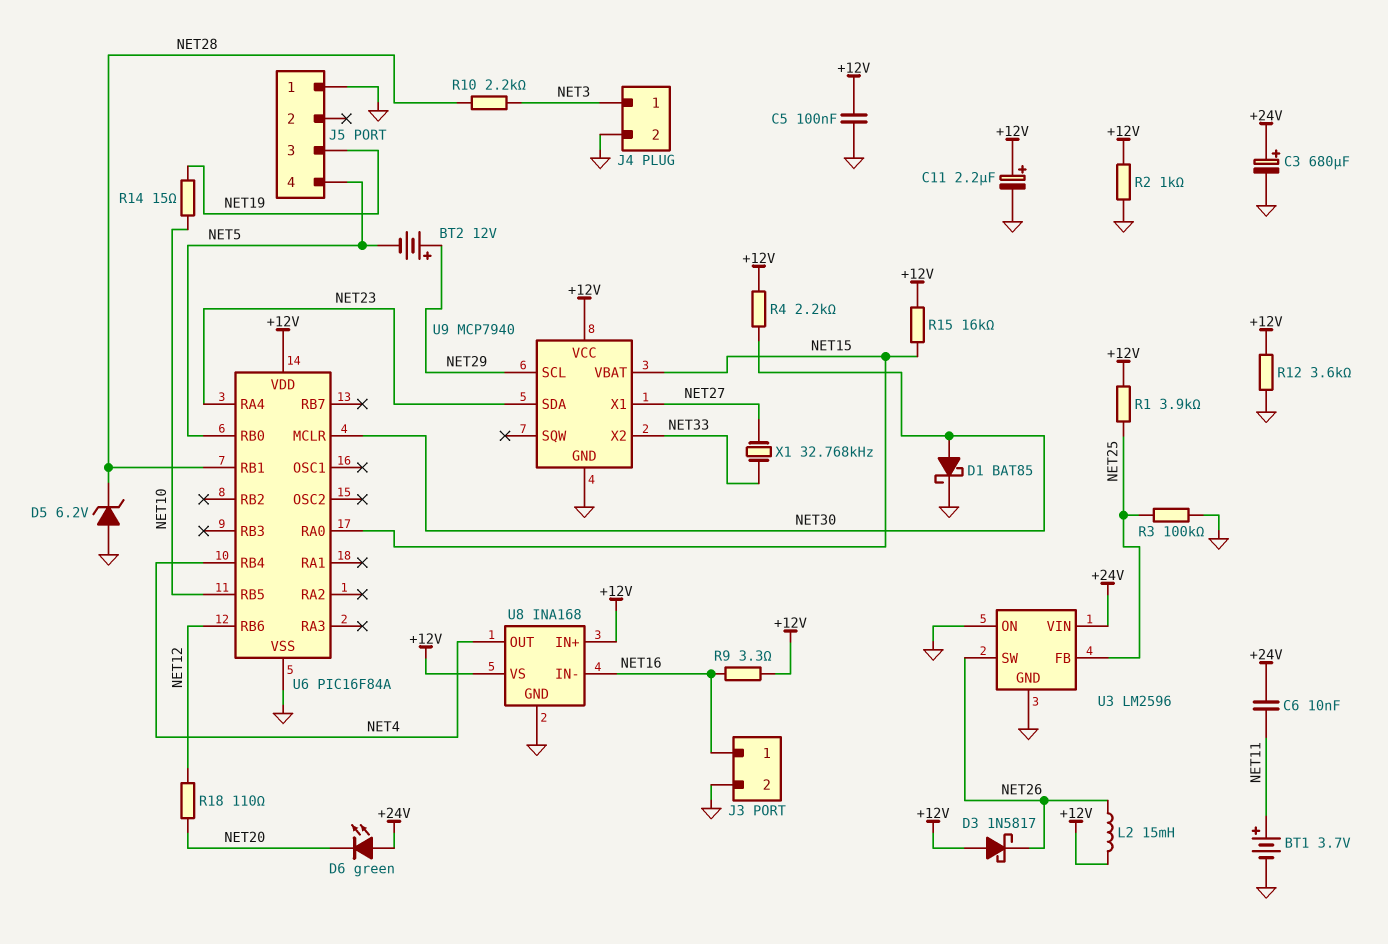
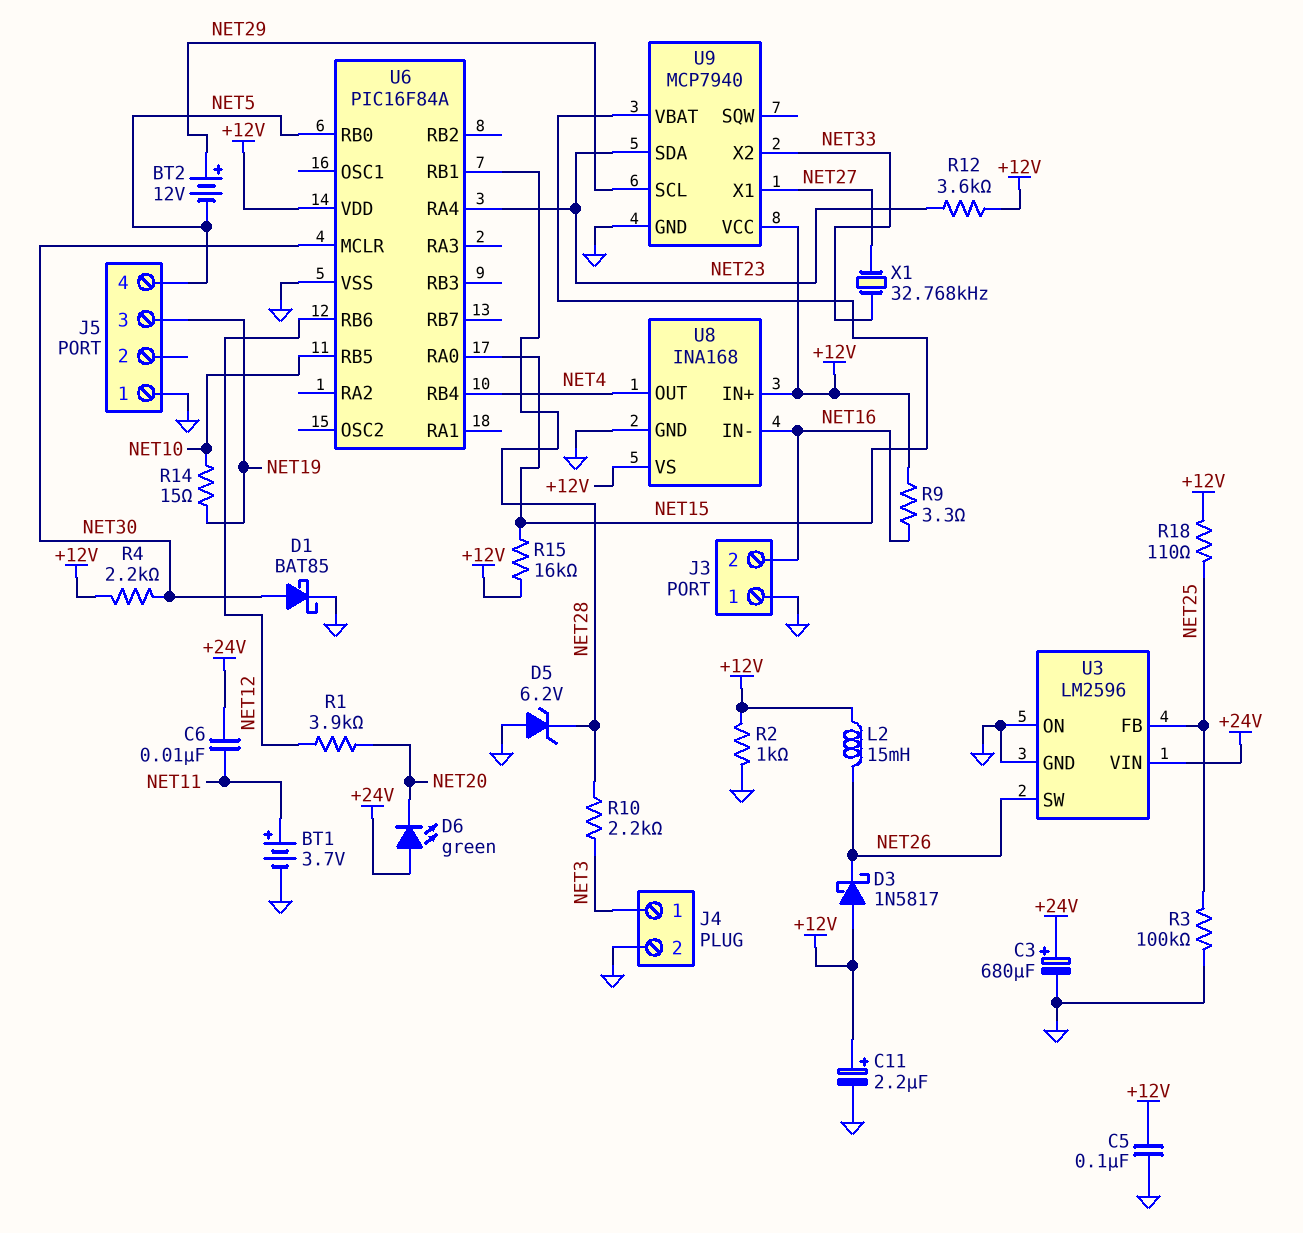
J3 pin 1: NET16 -> GND
J3 pin 2: GND -> NET16
R1: 3.9k (+12V, NET25) -> 3.9k (NET12, NET20)
R12: 3.6k (+12V, GND) -> 3.6k (+12V, NET23)
R18: 110 (NET12, NET20) -> 110 (+12V, NET25)

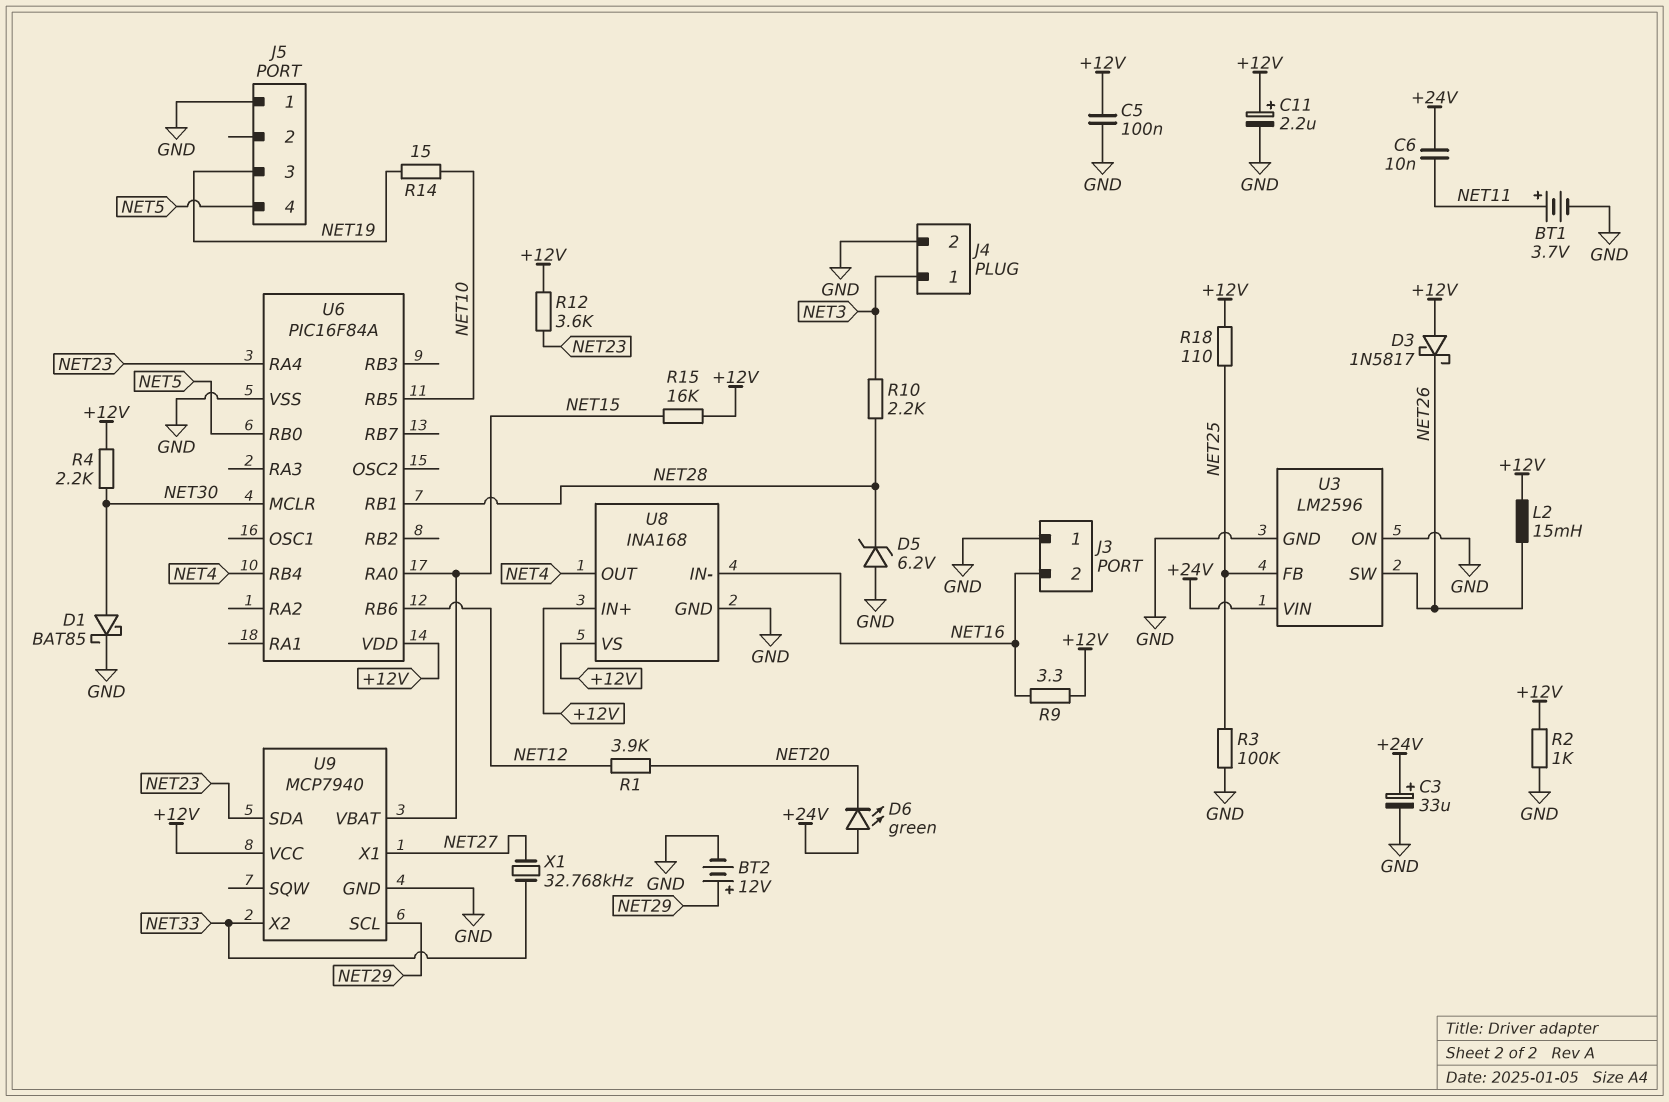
BT2: 12V (plus NET29, minus NET5) -> 12V (plus NET29, minus GND)
C3: 680uF (plus +24V, minus GND) -> 33uF (plus +24V, minus GND)

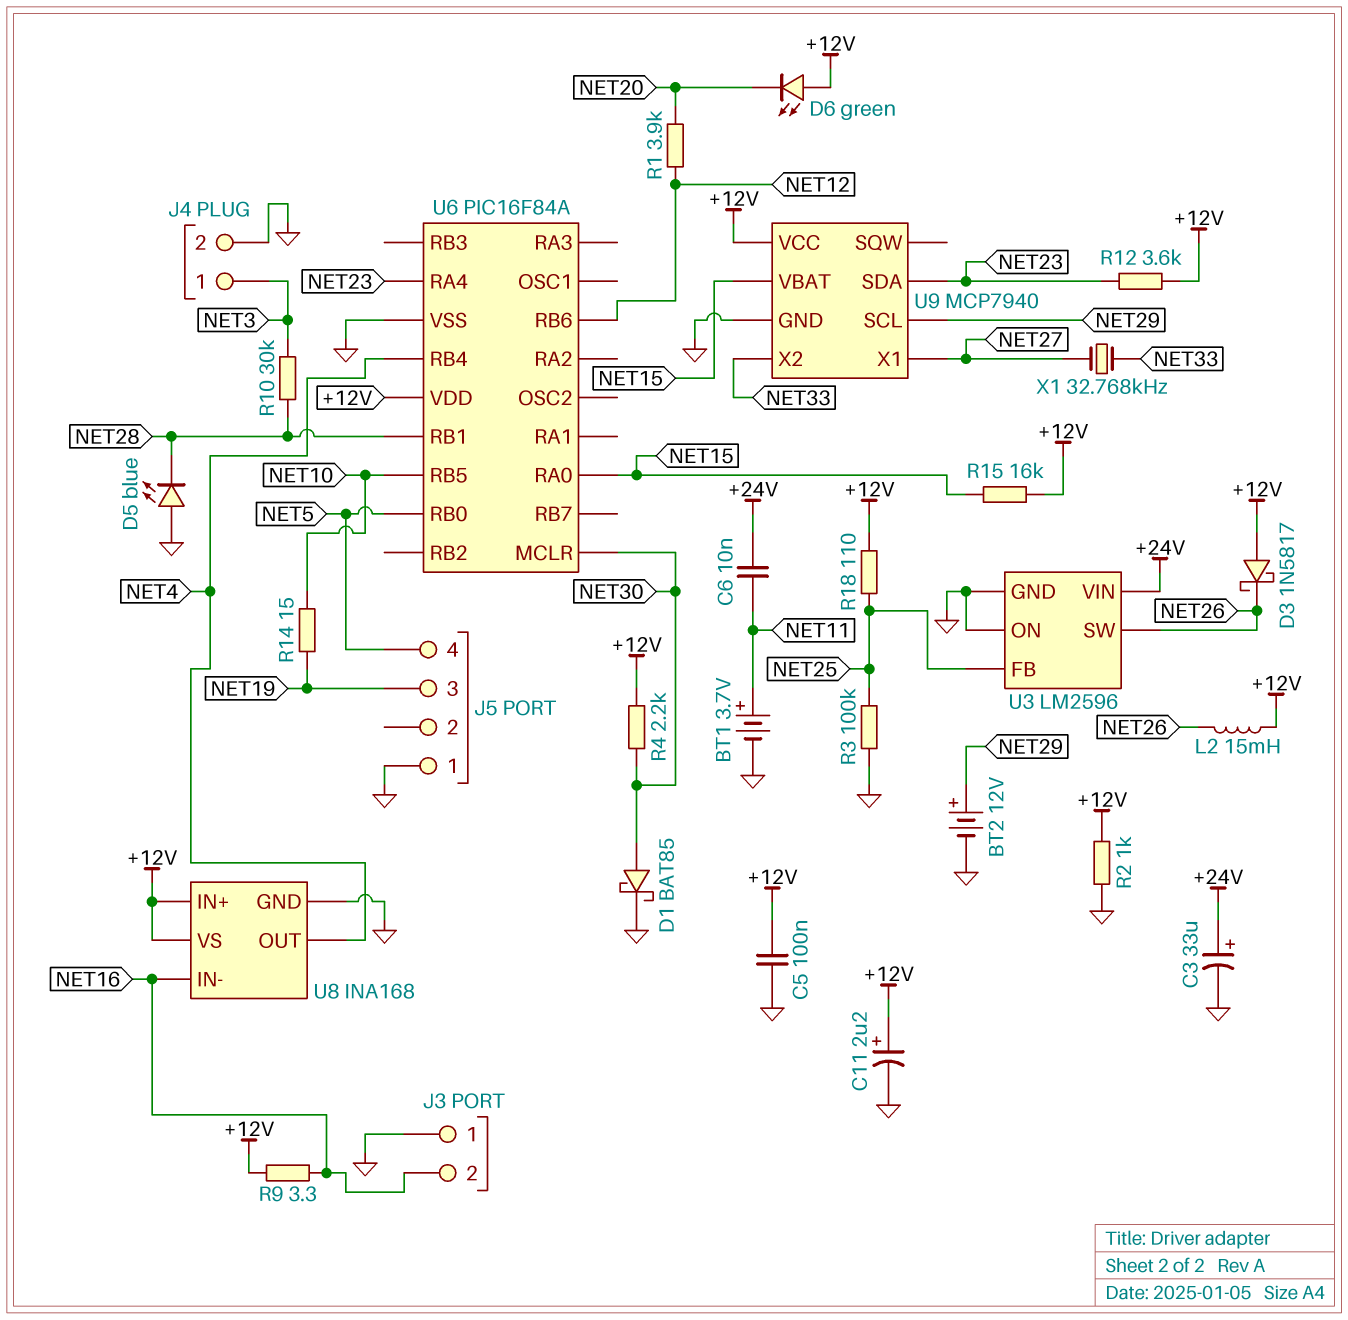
D5: zener 6.2V (A GND, K NET28) -> LED blue (A GND, K NET28)
D6: LED green (A +24V, K NET20) -> LED green (A +12V, K NET20)
R10: 2.2k (NET3, NET28) -> 30k (NET3, NET28)

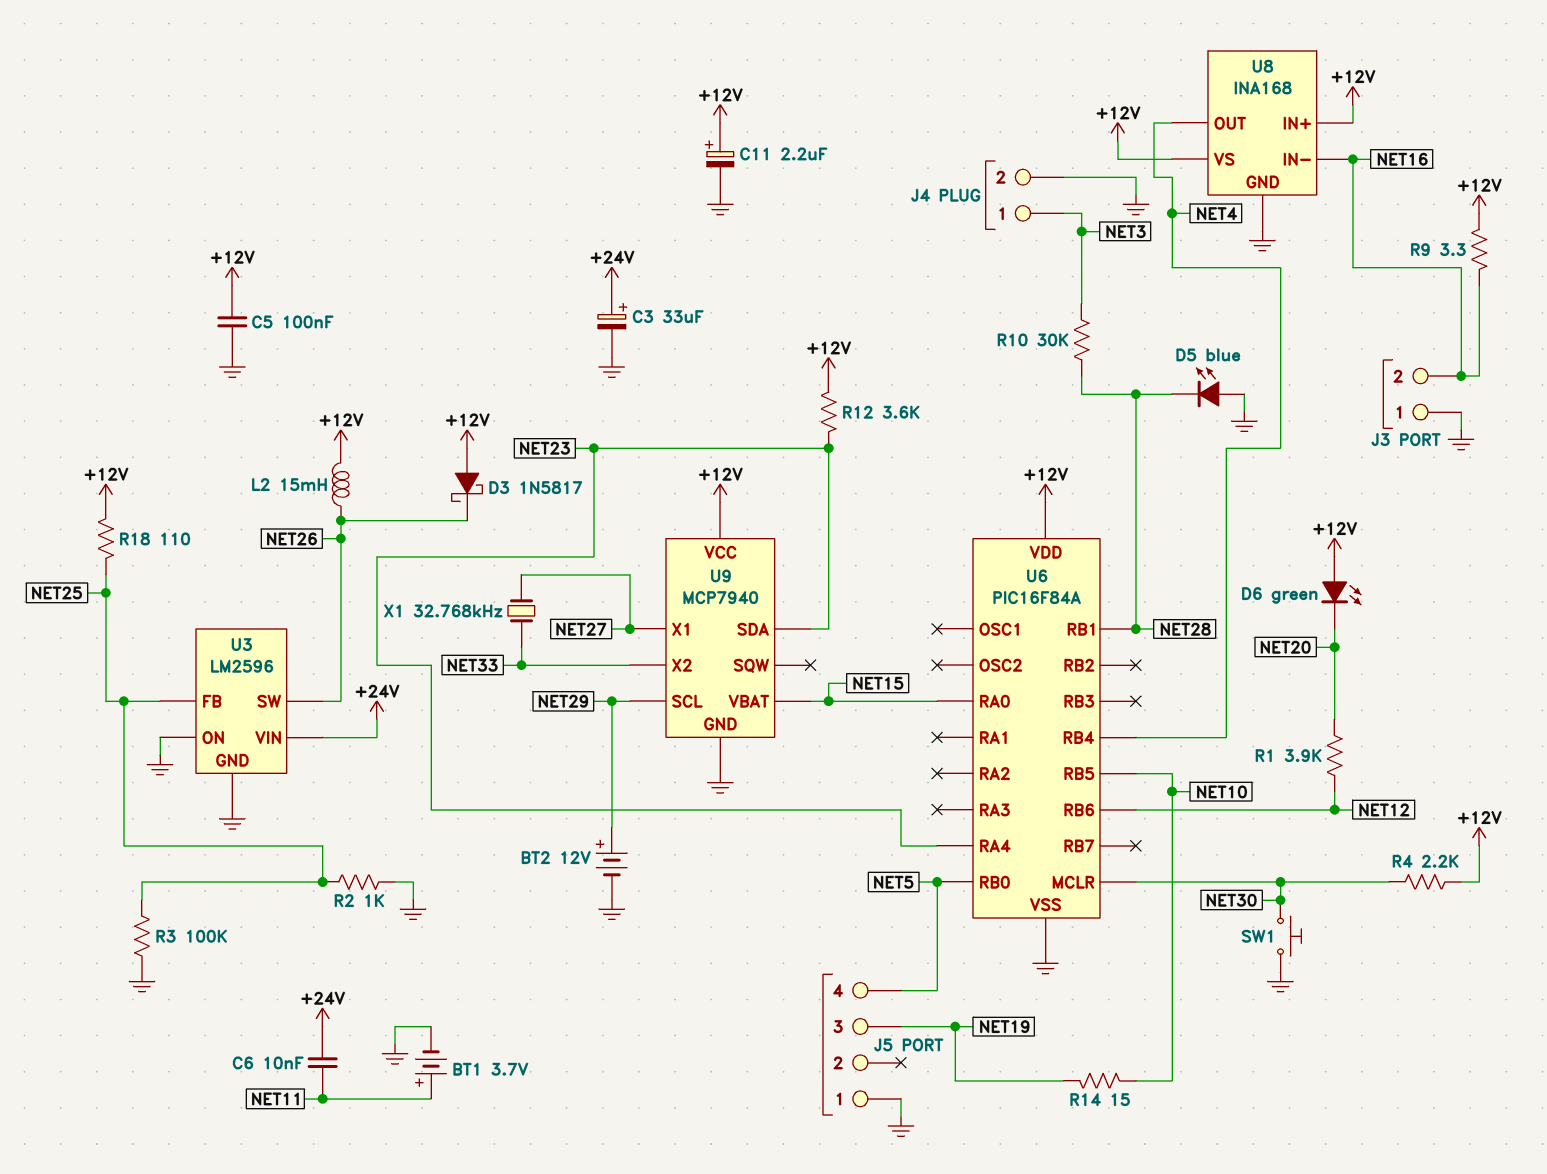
D1: schottky BAT85 (A NET30, K GND) -> none
R2: 1k (+12V, GND) -> 1k (GND, NET25)
R15: 16k (+12V, NET15) -> none
SW1: none -> button (GND, NET30)

